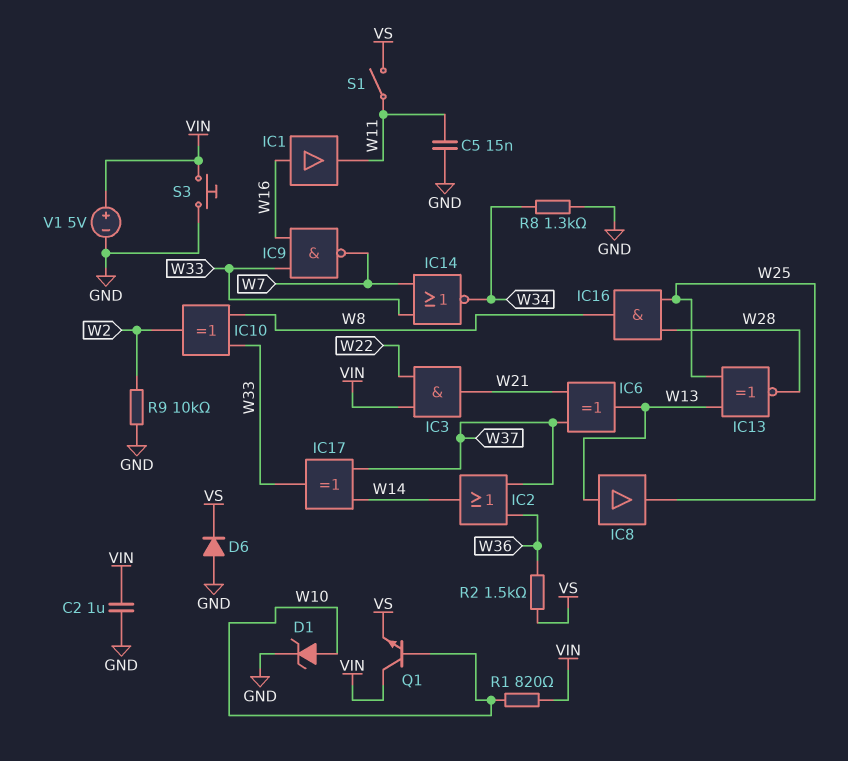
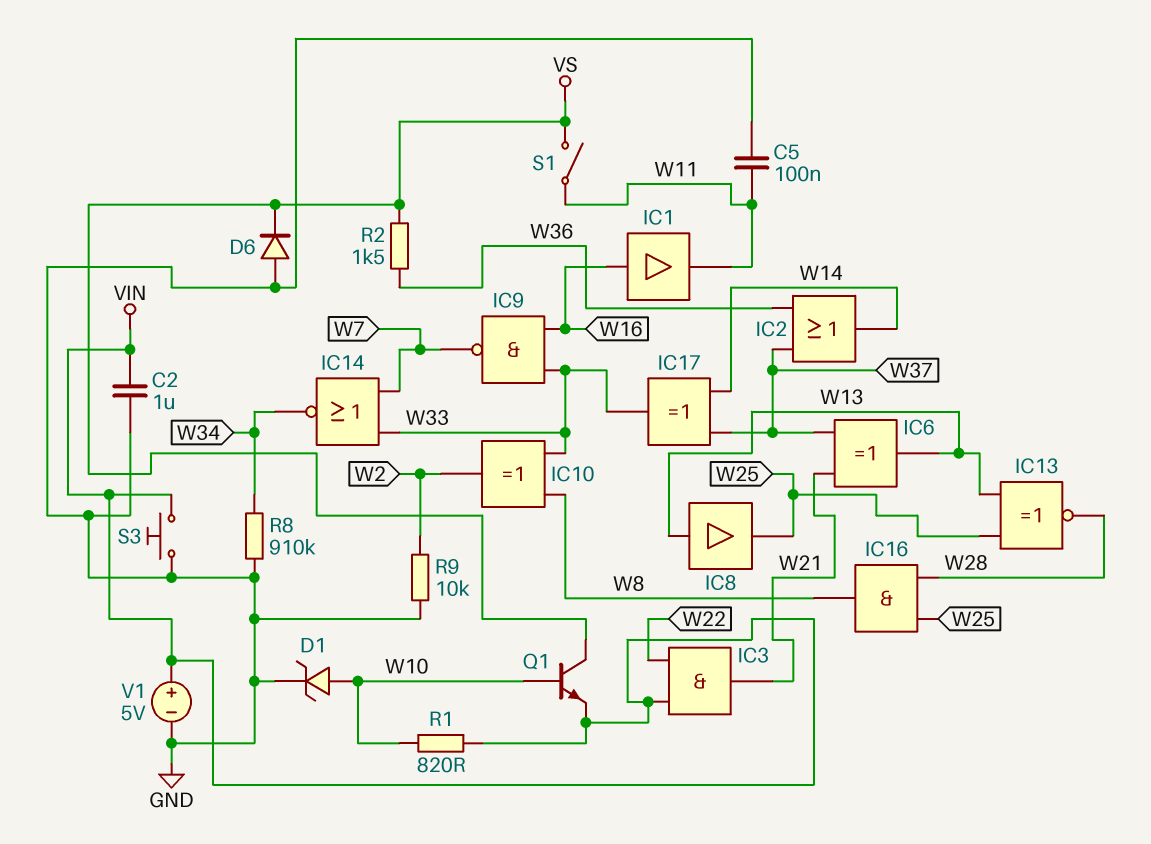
C5: 15nF (GND, W11) -> 100nF (GND, W11)
Q1: NPN (B W10, C VIN, E VS) -> NPN (B W10, C VS, E VIN)
R8: 1.3k (GND, W34) -> 910k (GND, W34)

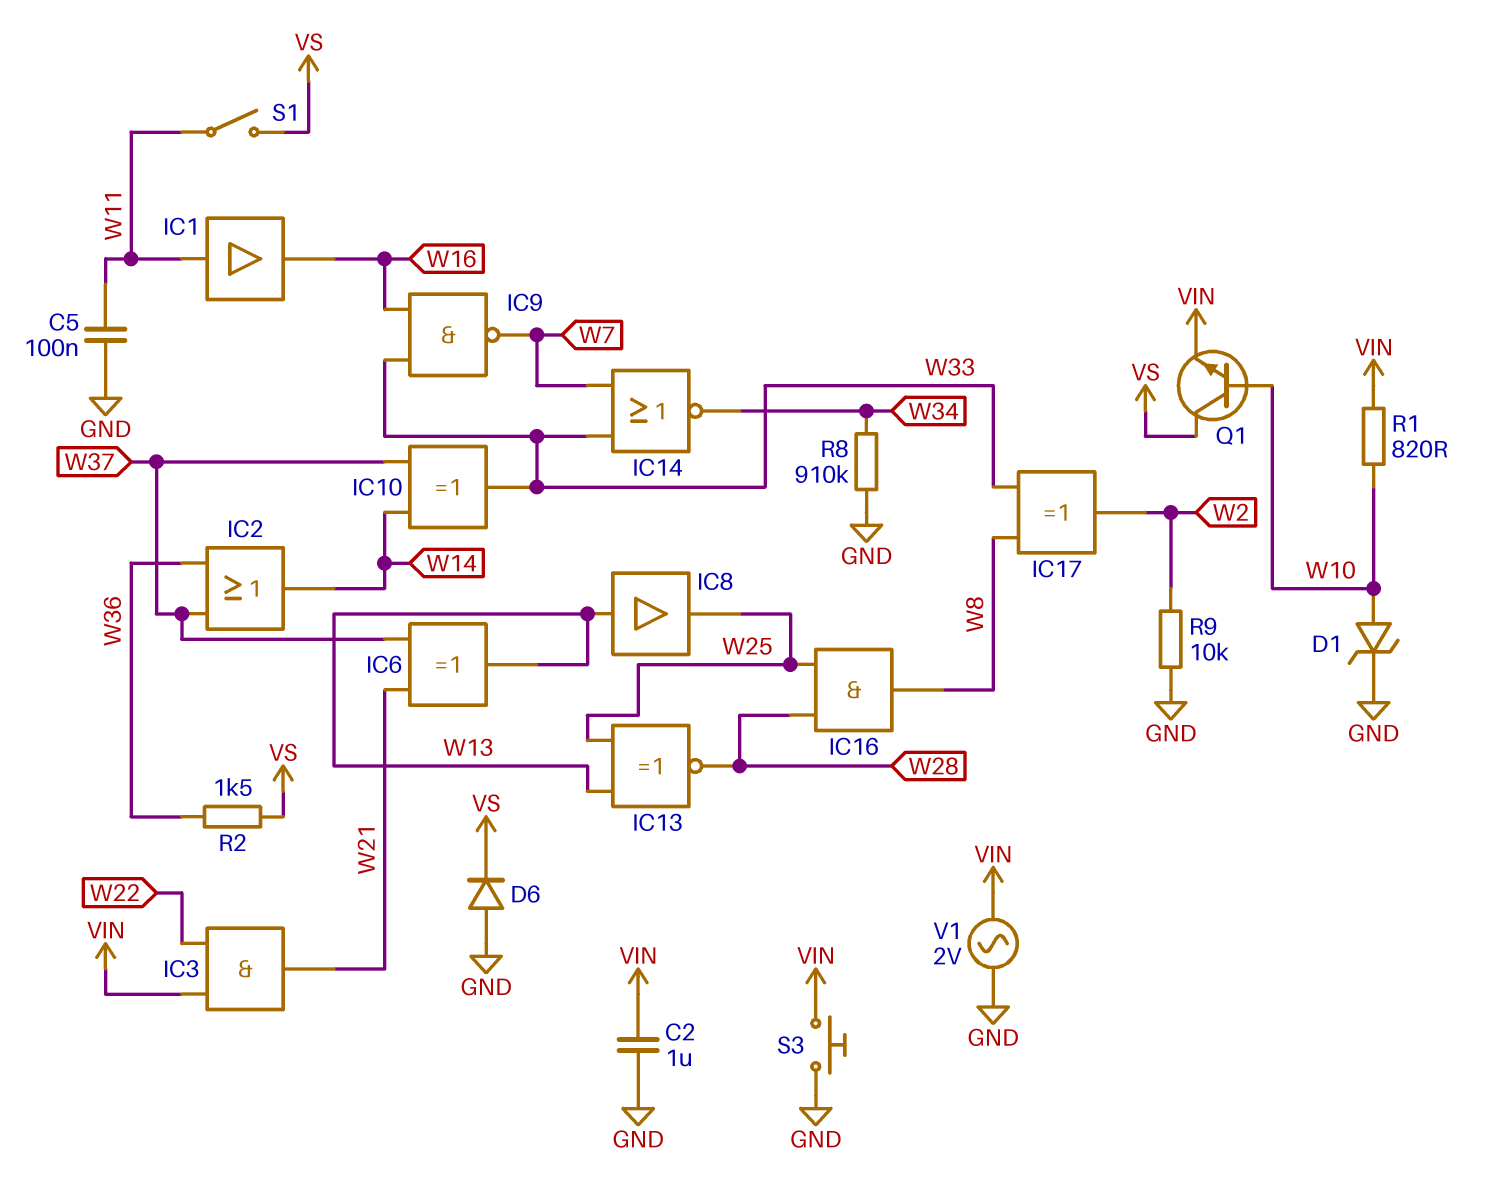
IC1: buffer (in W16, out W11) -> buffer (in W11, out W16)
IC10: XOR (in W8, in W33, out W2) -> XOR (in W14, in W37, out W33)
IC17: XOR (in W14, in W37, out W33) -> XOR (in W8, in W33, out W2)
V1: 5V (plus VIN, minus GND) -> AC 2V (GND, VIN)

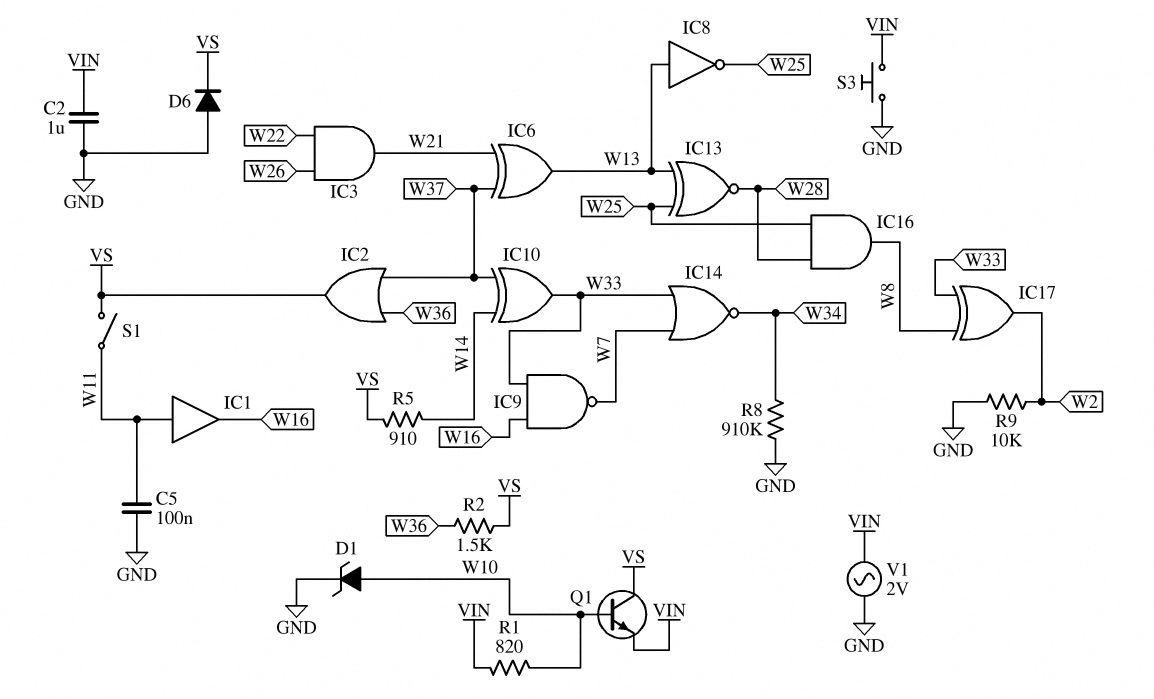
IC2: OR (in W36, in W37, out W14) -> OR (in W36, in W37, out VS)
IC3: AND (in VIN, in W22, out W21) -> AND (in W22, in W26, out W21)
IC8: buffer (in W13, out W25) -> NOT (in W13, out W25)
R5: none -> 910 (VS, W14)

